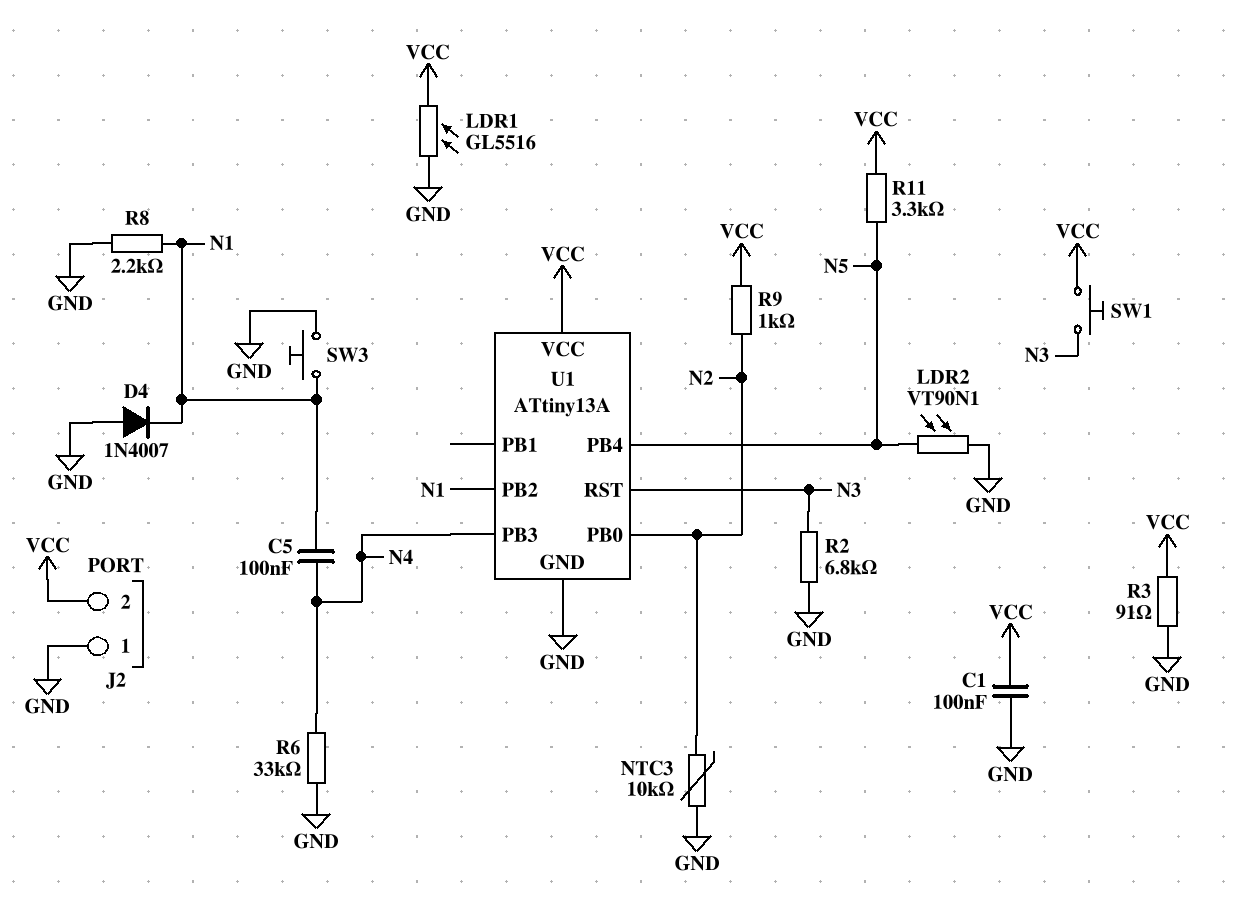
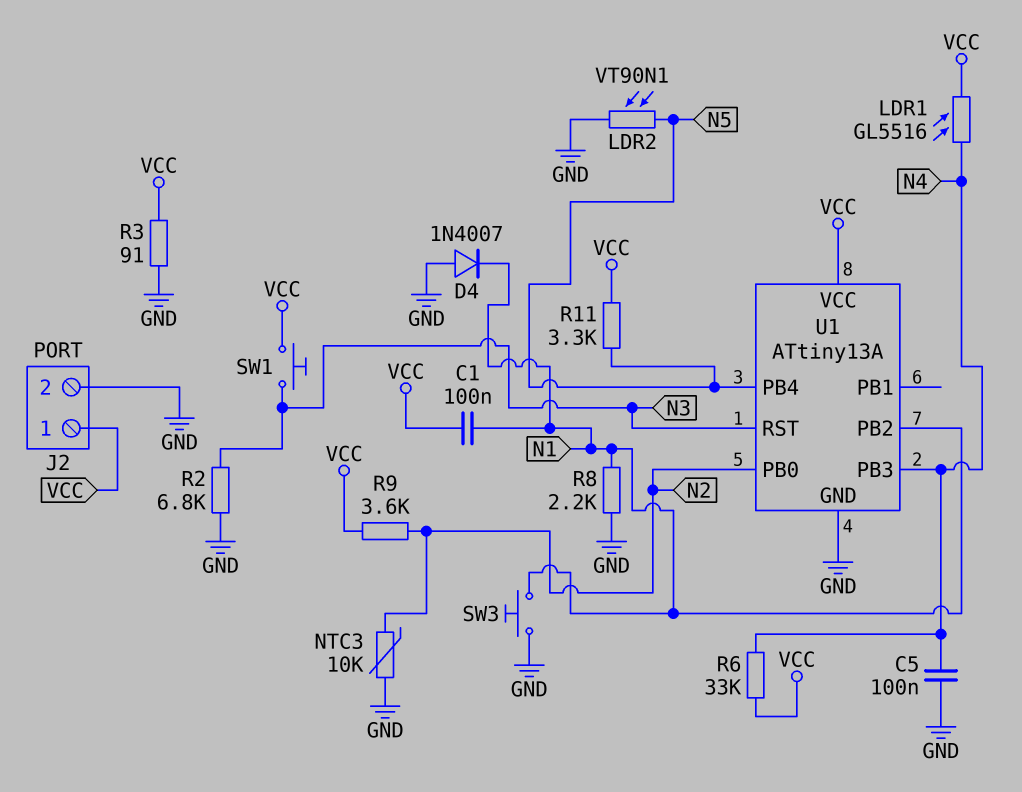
C1: 100nF (GND, VCC) -> 100nF (N1, VCC)
C5: 100nF (N1, N4) -> 100nF (GND, N4)
J2 pin 1: GND -> VCC
J2 pin 2: VCC -> GND
LDR1: GL5516 (GND, VCC) -> GL5516 (N4, VCC)
R6: 33k (GND, N4) -> 33k (N4, VCC)
R9: 1k (N2, VCC) -> 3.6k (N2, VCC)

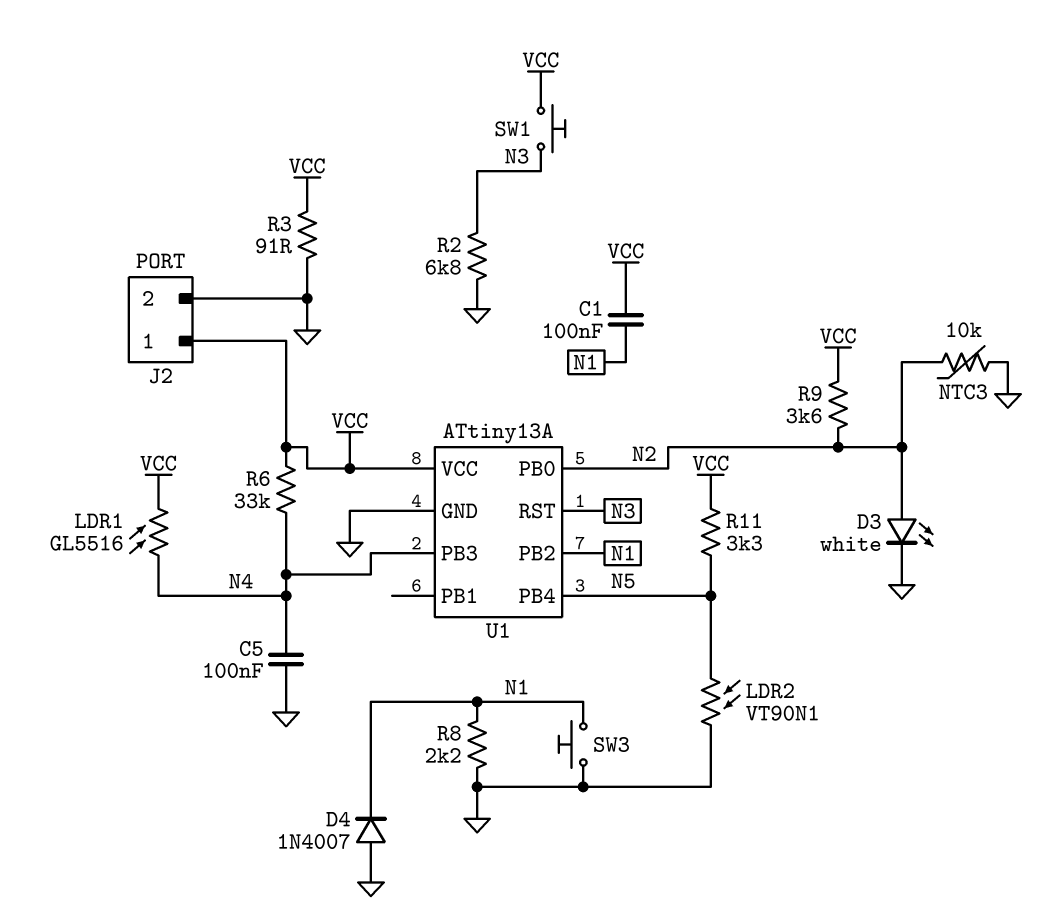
D3: none -> LED white (A N2, K GND)

